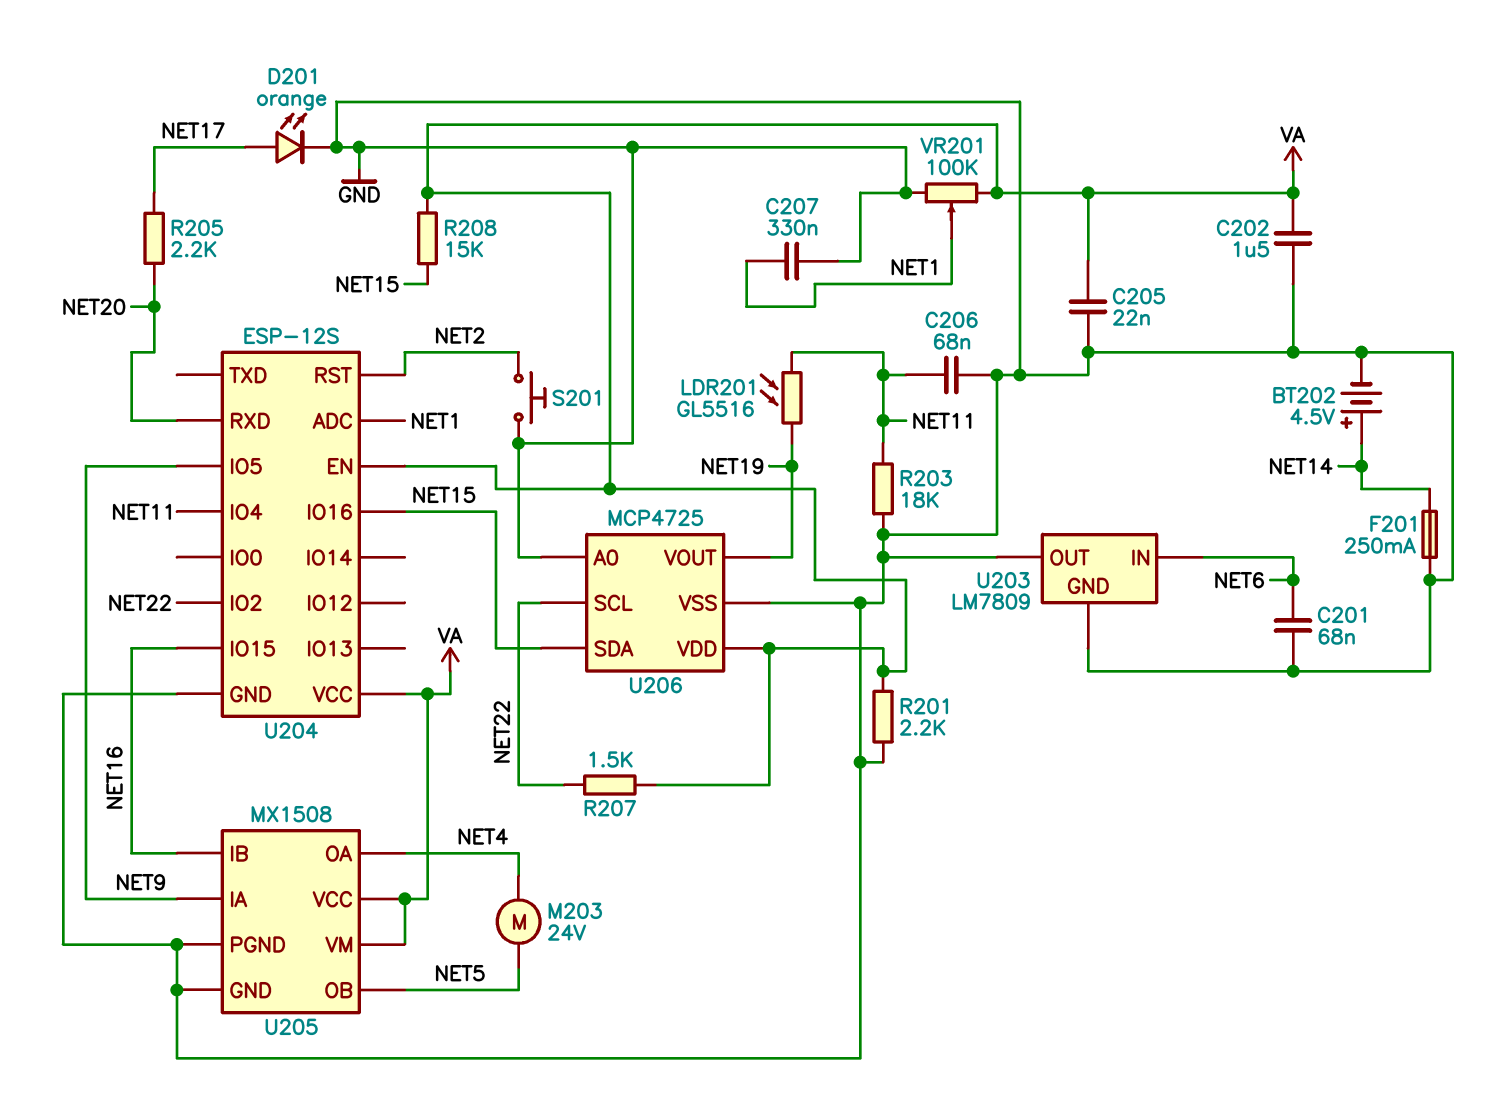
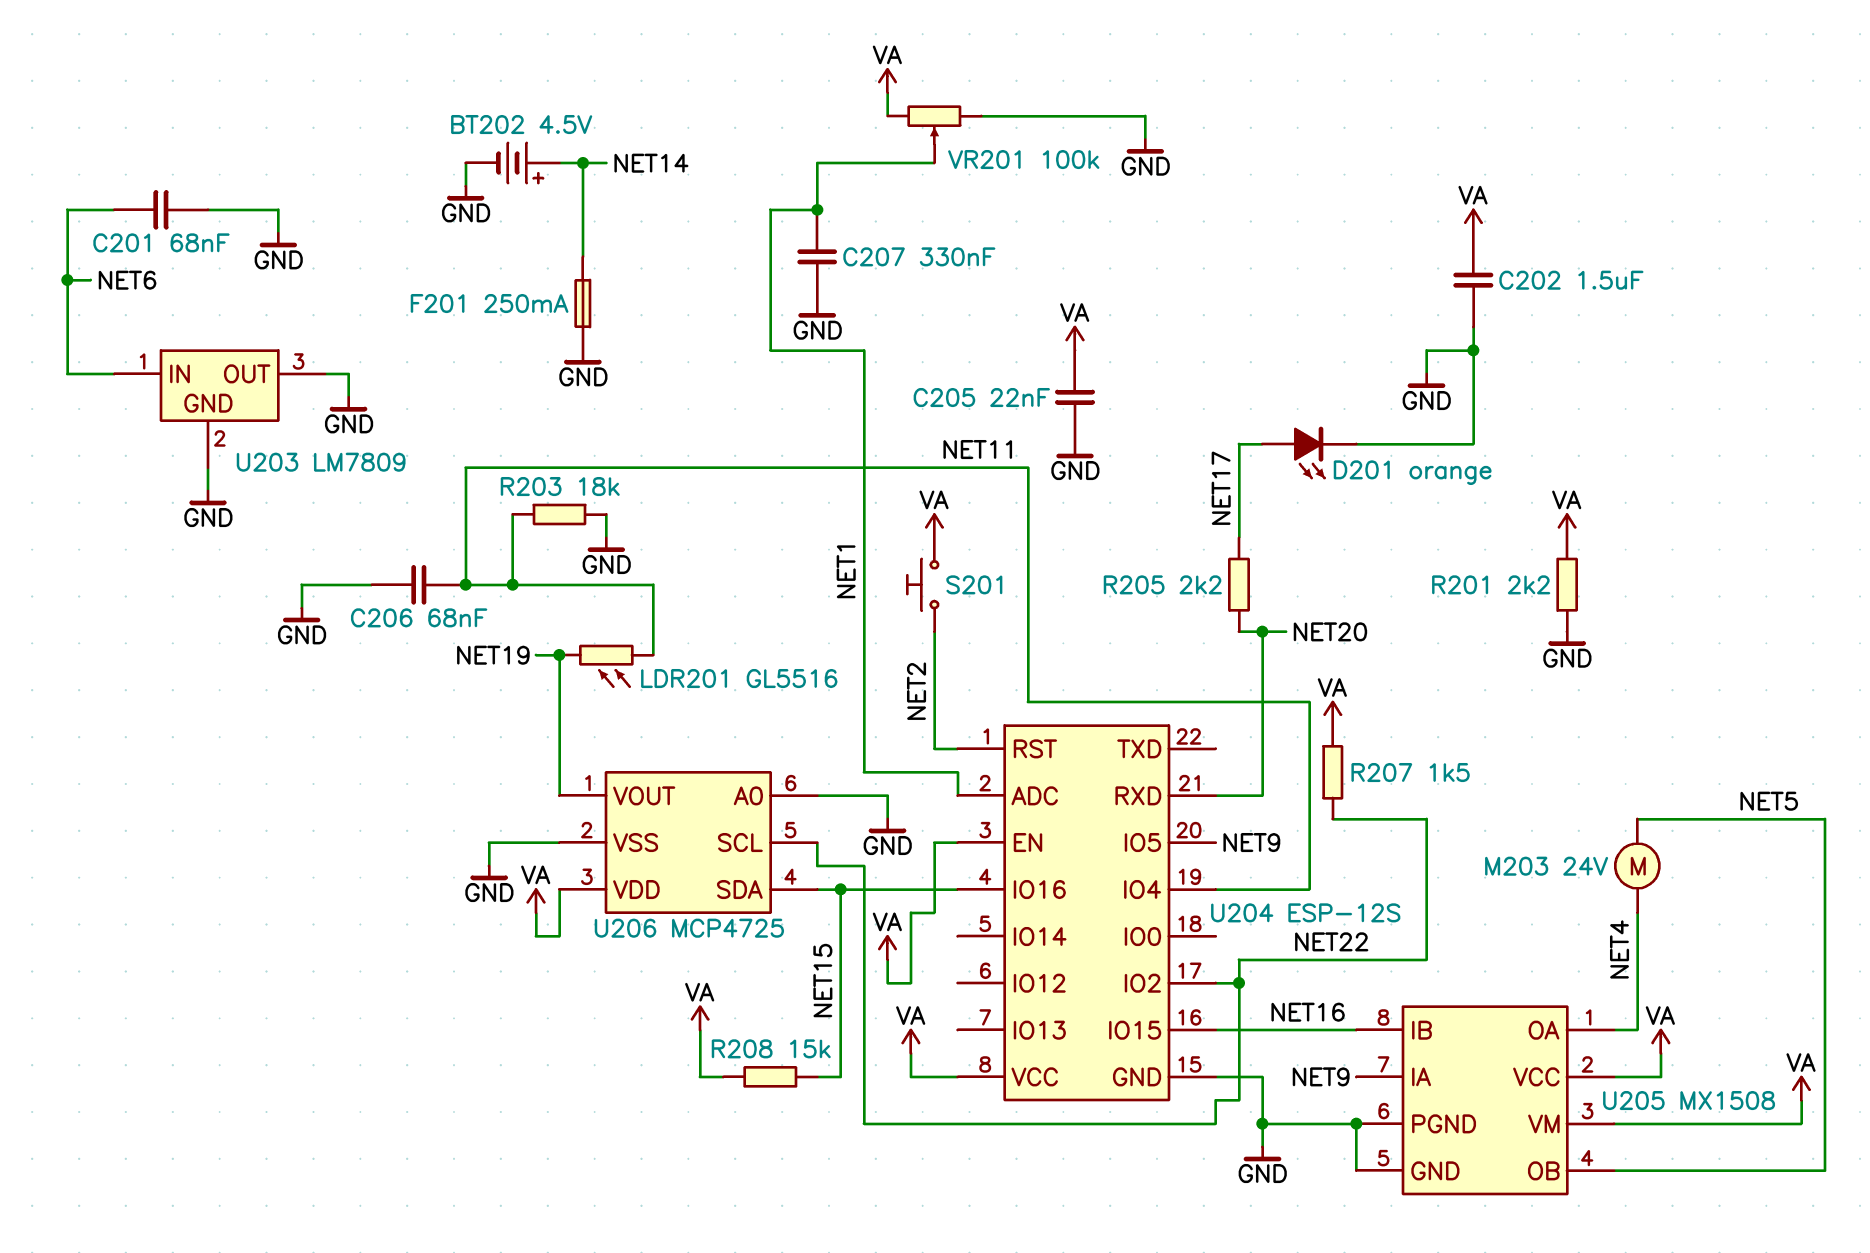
S201: button (GND, NET2) -> button (NET2, VA)

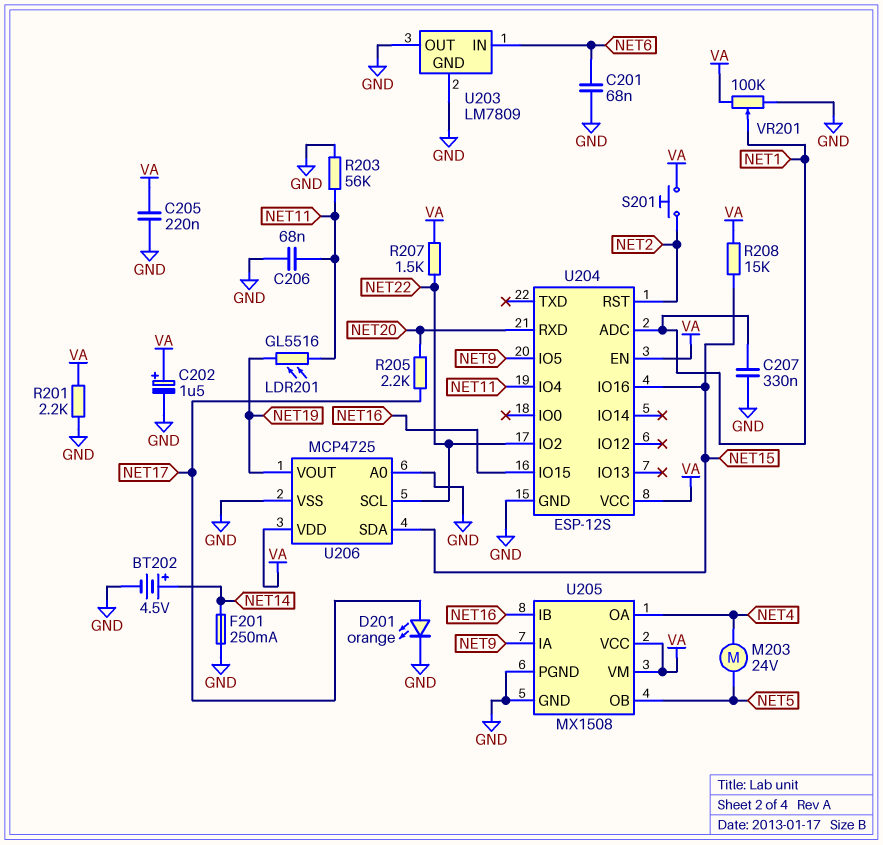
C202: 1.5uF (GND, VA) -> 1.5uF (plus VA, minus GND)
C205: 22nF (GND, VA) -> 220nF (GND, VA)
R203: 18k (GND, NET11) -> 56k (GND, NET11)

